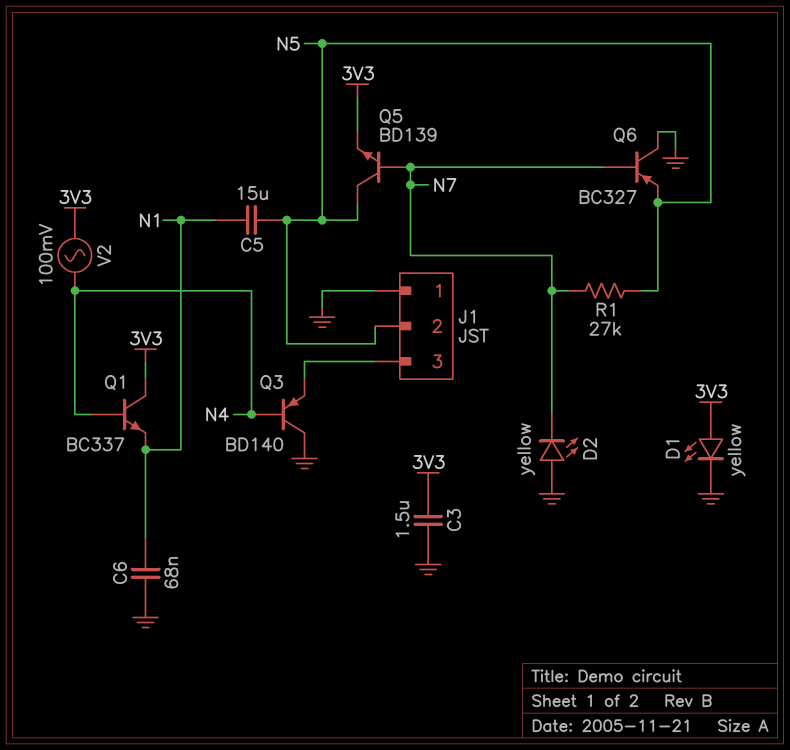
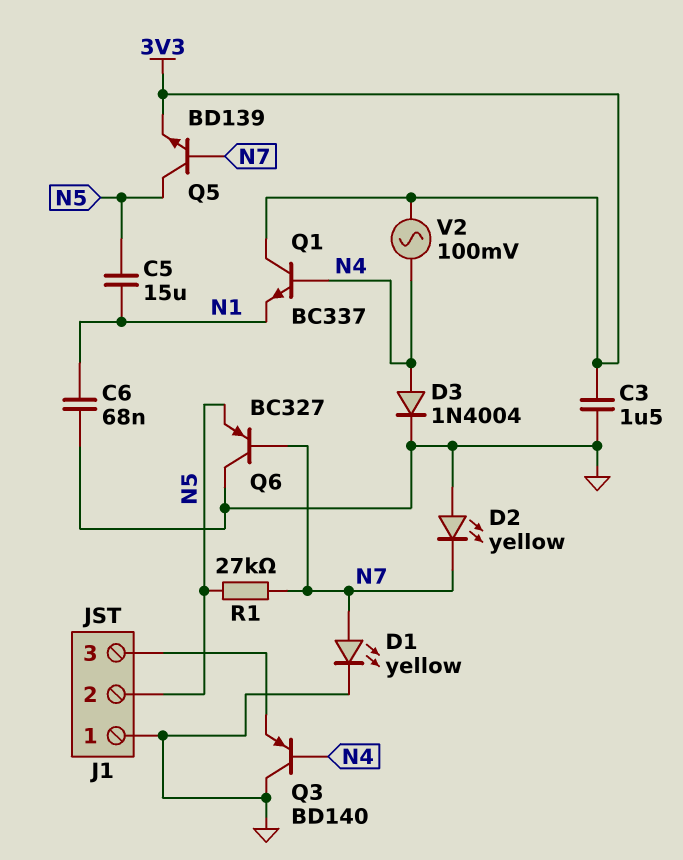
D1: LED yellow (A 3V3, K GND) -> LED yellow (A N7, K GND)
D3: none -> diode 1N4004 (A N4, K GND)

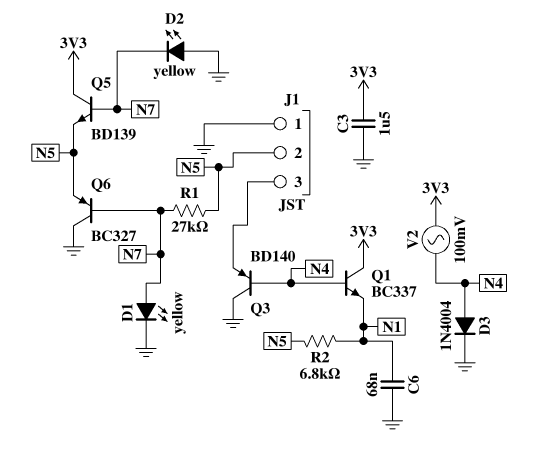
C5: 15uF (N1, N5) -> none
Q5: NPN BD139 (B N7, C N5, E 3V3) -> NPN BD139 (B N7, C 3V3, E N5)
R2: none -> 6.8k (N1, N5)

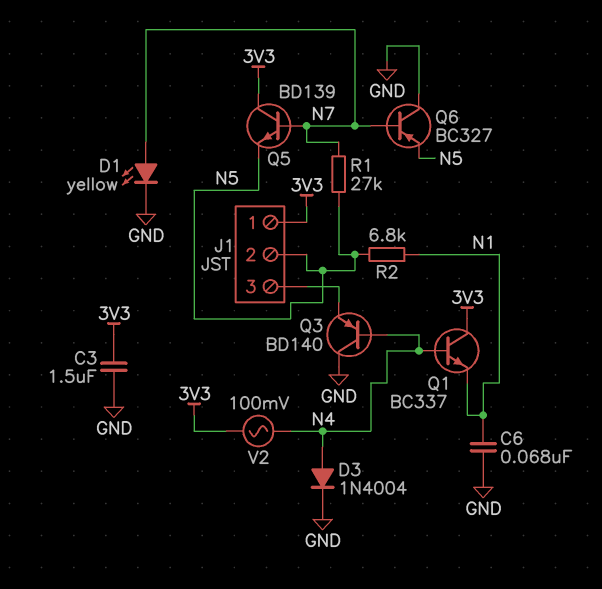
D2: LED yellow (A GND, K N7) -> none
J1 pin 1: GND -> 3V3

